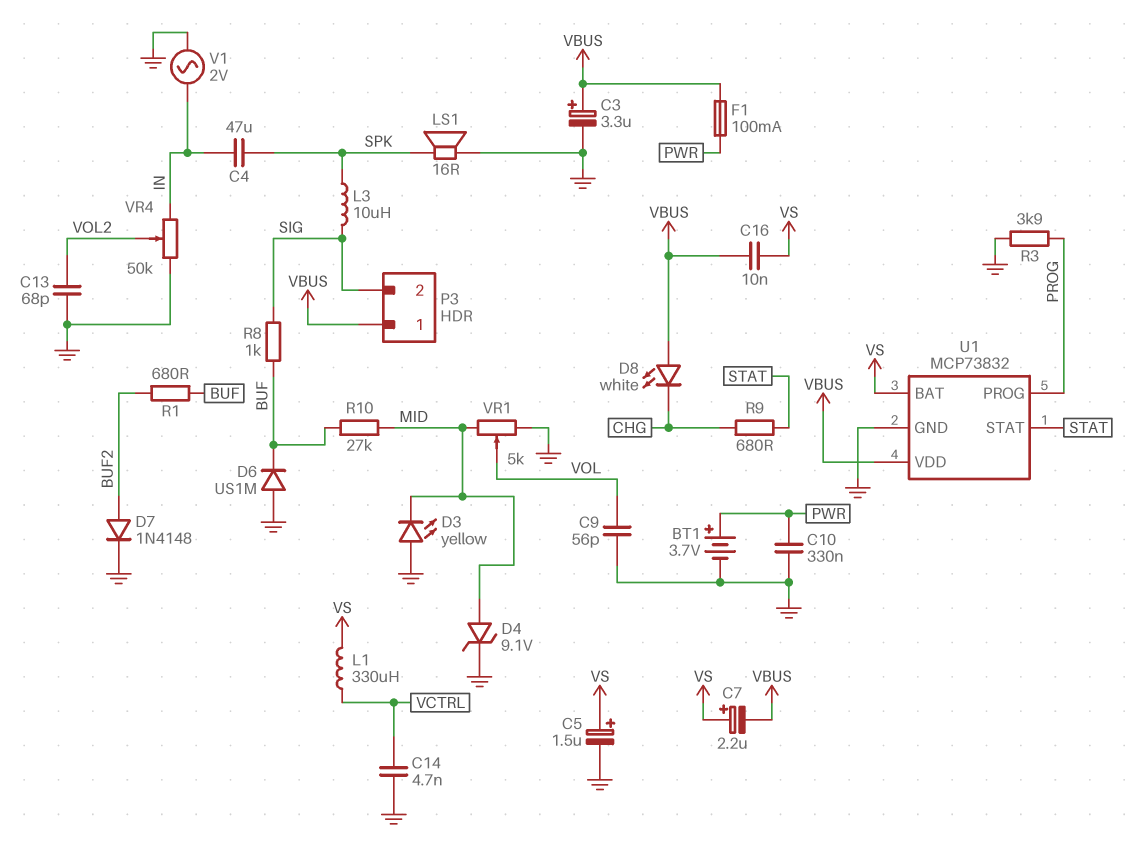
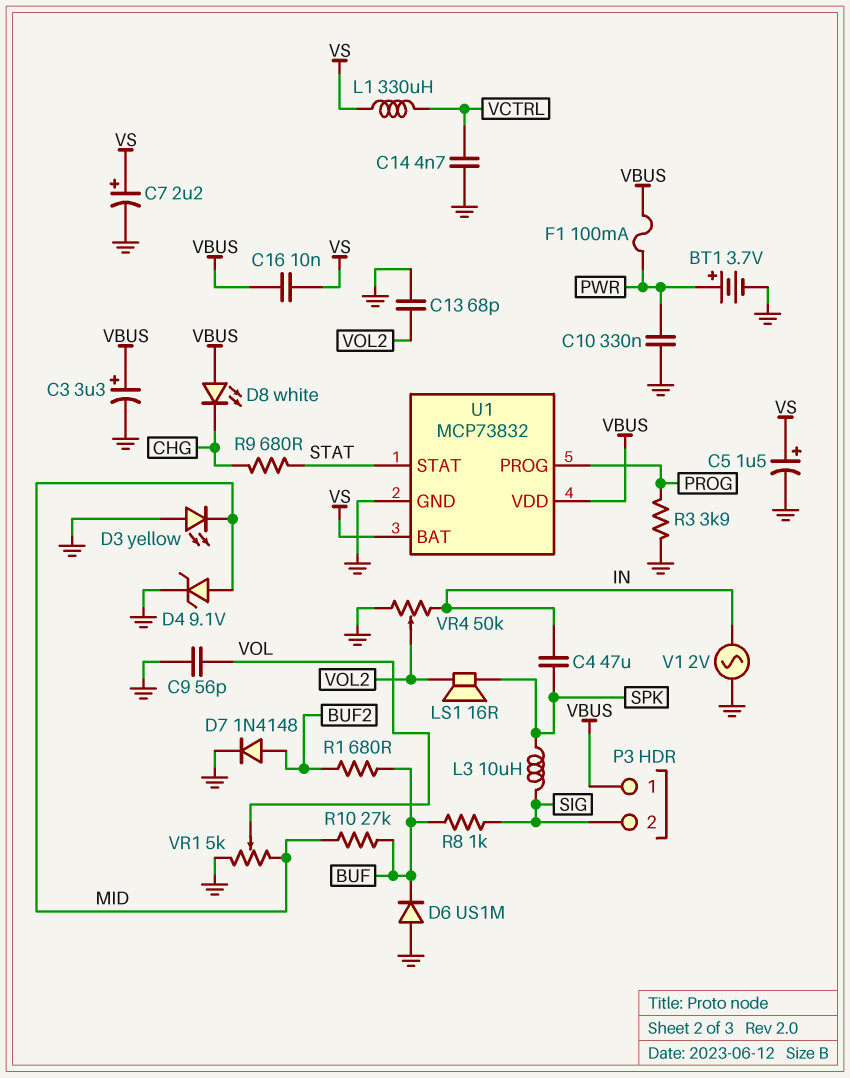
C7: 2.2uF (plus VS, minus VBUS) -> 2.2uF (plus VS, minus GND)
LS1: speaker 16R (GND, SPK) -> speaker 16R (SPK, VOL2)

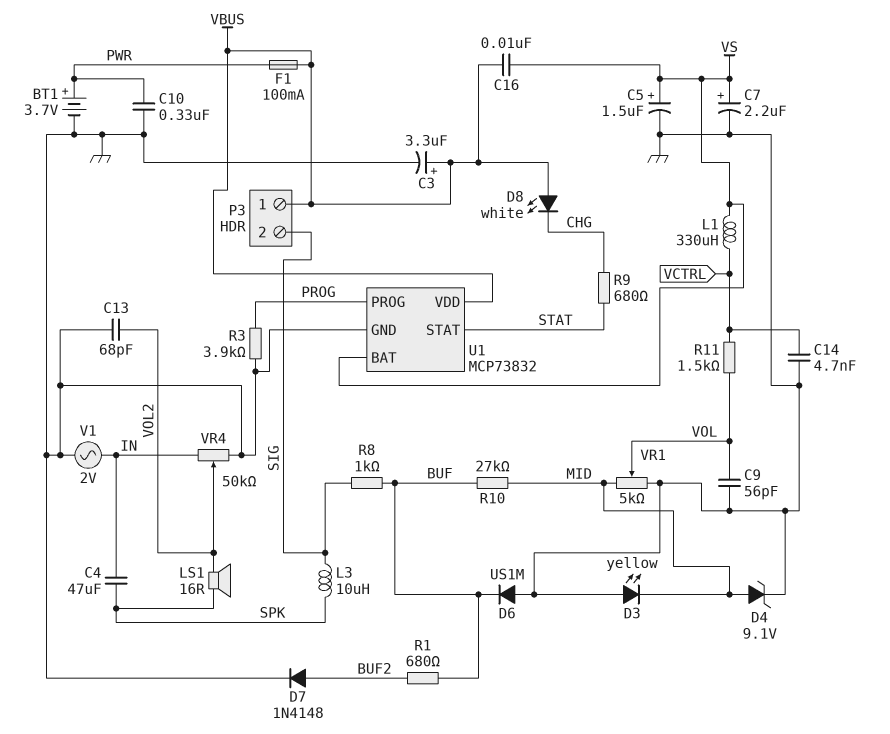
R11: none -> 1.5k (VCTRL, VOL)

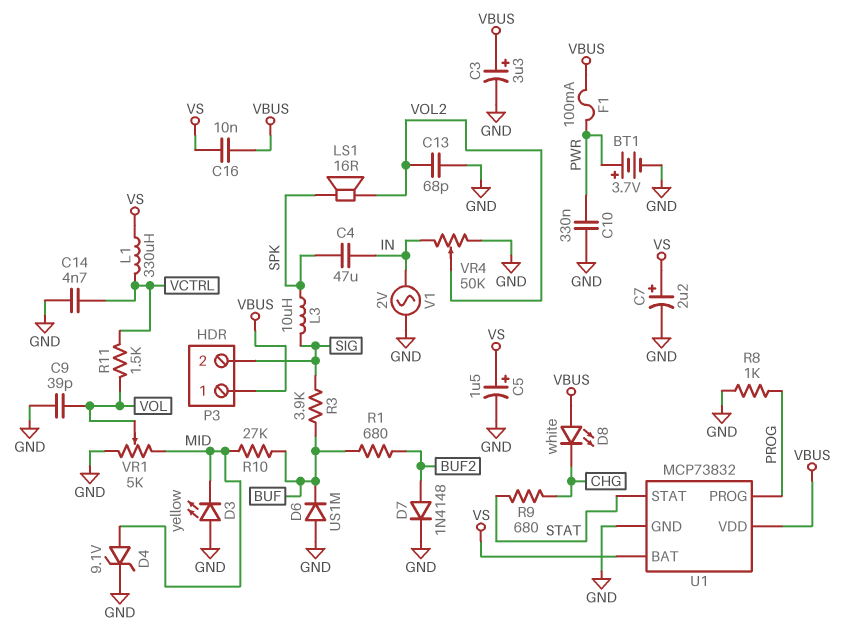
C9: 56pF (GND, VOL) -> 39pF (GND, VOL)
R3: 3.9k (GND, PROG) -> 3.9k (BUF, SIG)
R8: 1k (BUF, SIG) -> 1k (GND, PROG)

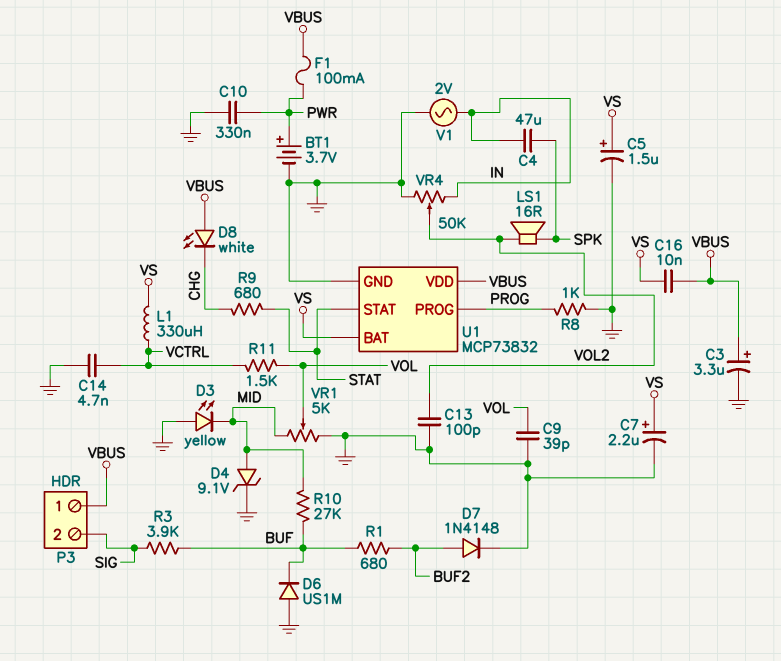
C13: 68pF (GND, VOL2) -> 100pF (GND, VOL2)
L3: 10uH (SIG, SPK) -> none

